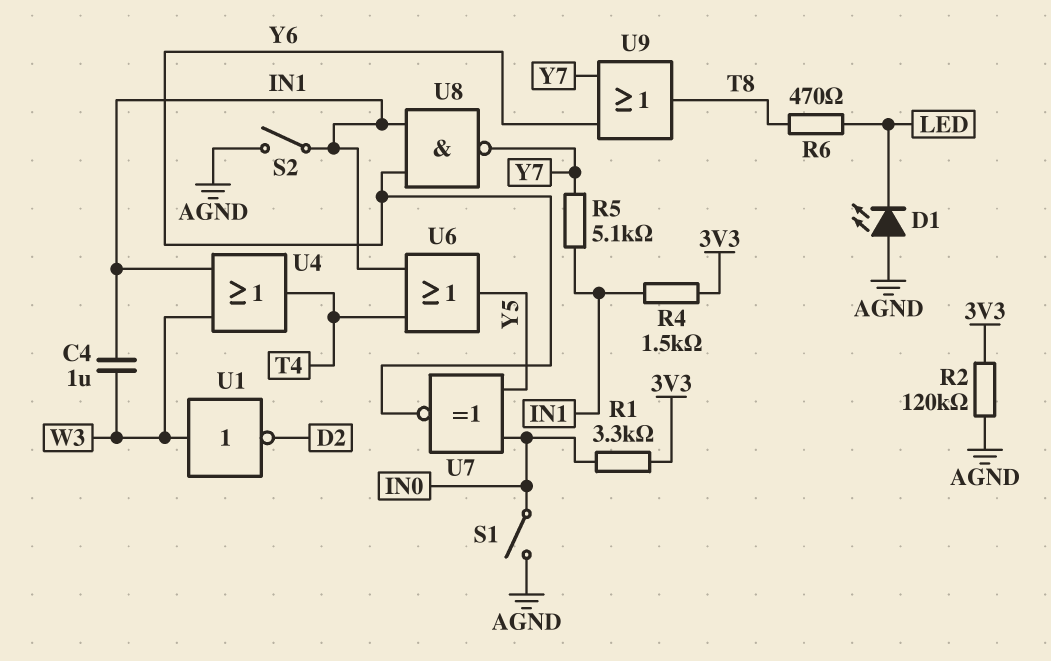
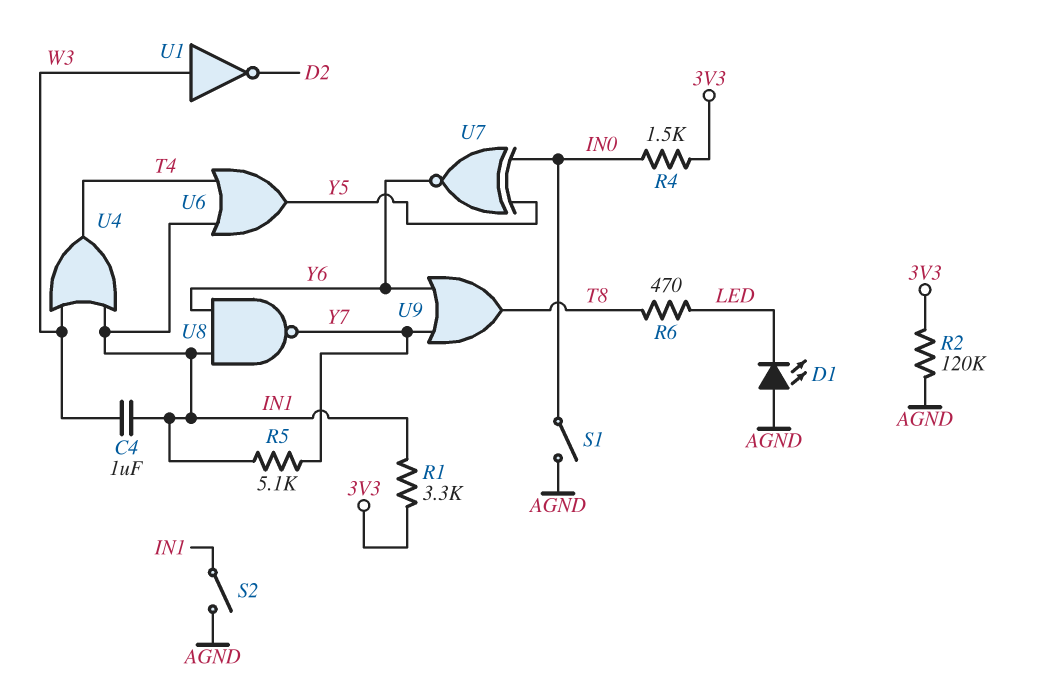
R1: 3.3k (3V3, IN0) -> 3.3k (3V3, IN1)
R4: 1.5k (3V3, IN1) -> 1.5k (3V3, IN0)

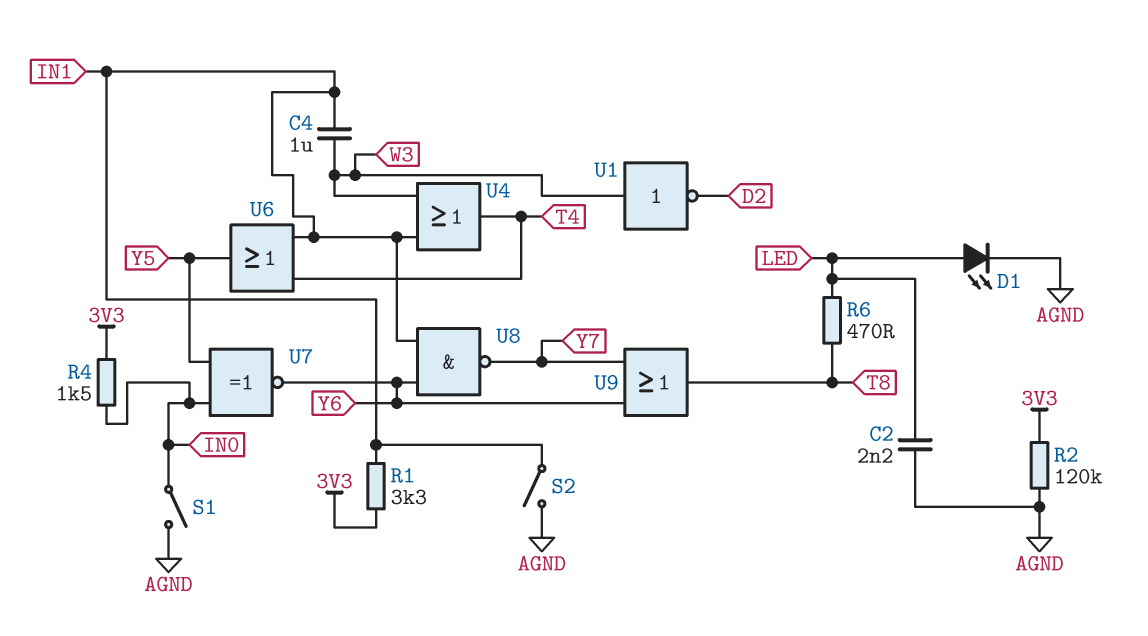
C2: none -> 2.2nF (AGND, LED)
D1: LED (A AGND, K LED) -> LED (A LED, K AGND)
R5: 5.1k (IN1, Y7) -> none

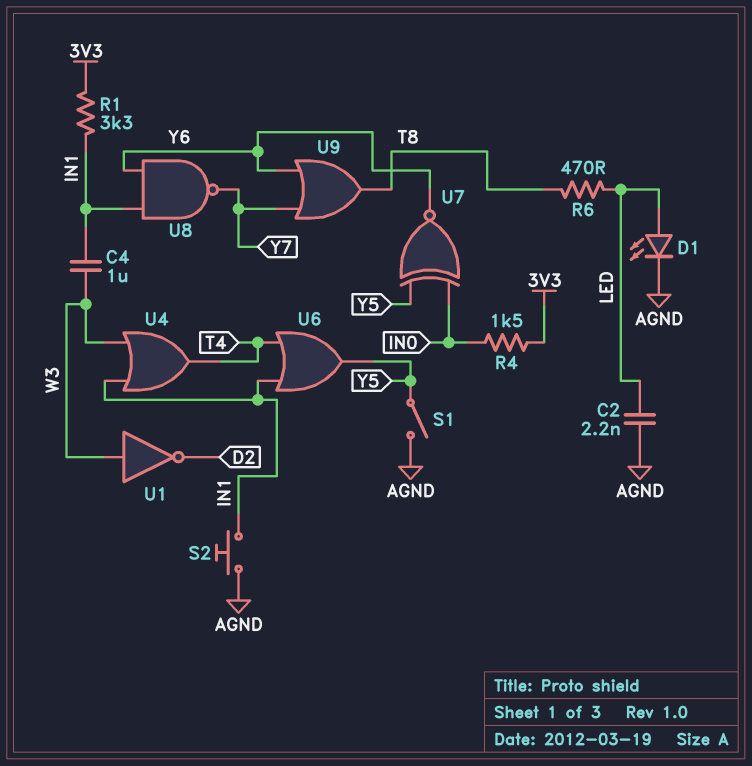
R2: 120k (3V3, AGND) -> none
S1: switch (AGND, IN0) -> switch (AGND, Y5)
S2: switch (AGND, IN1) -> button (AGND, IN1)

